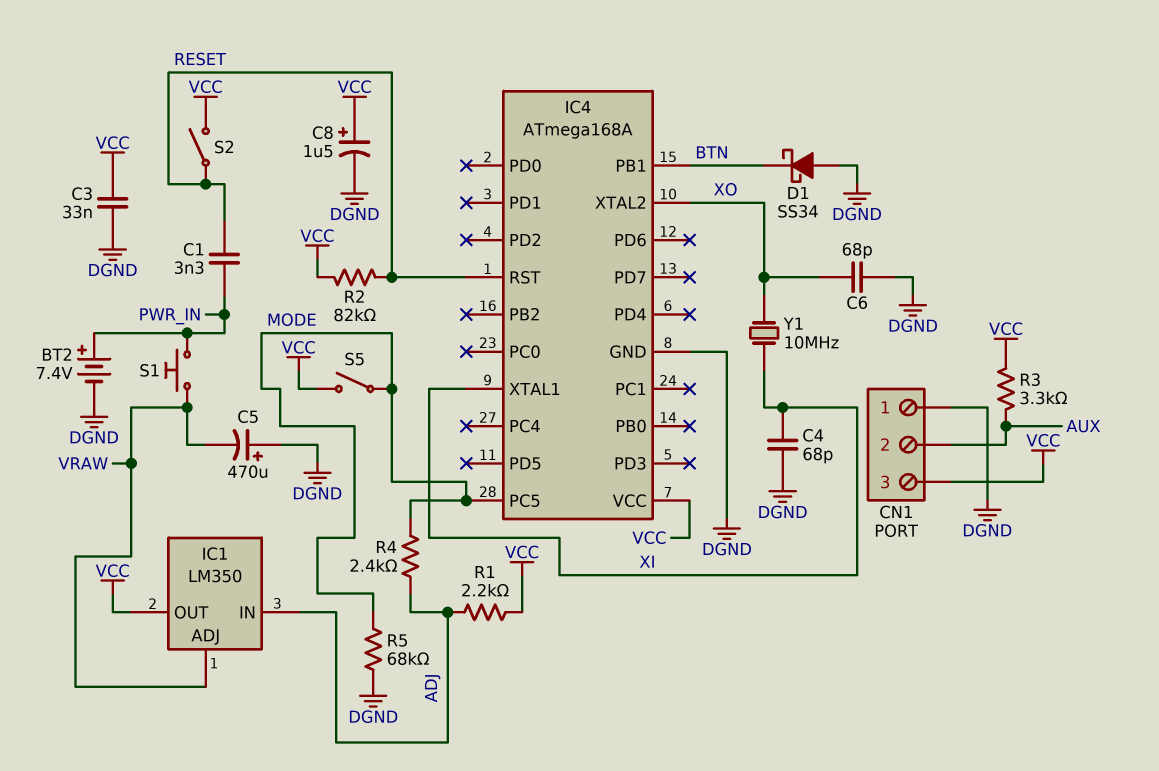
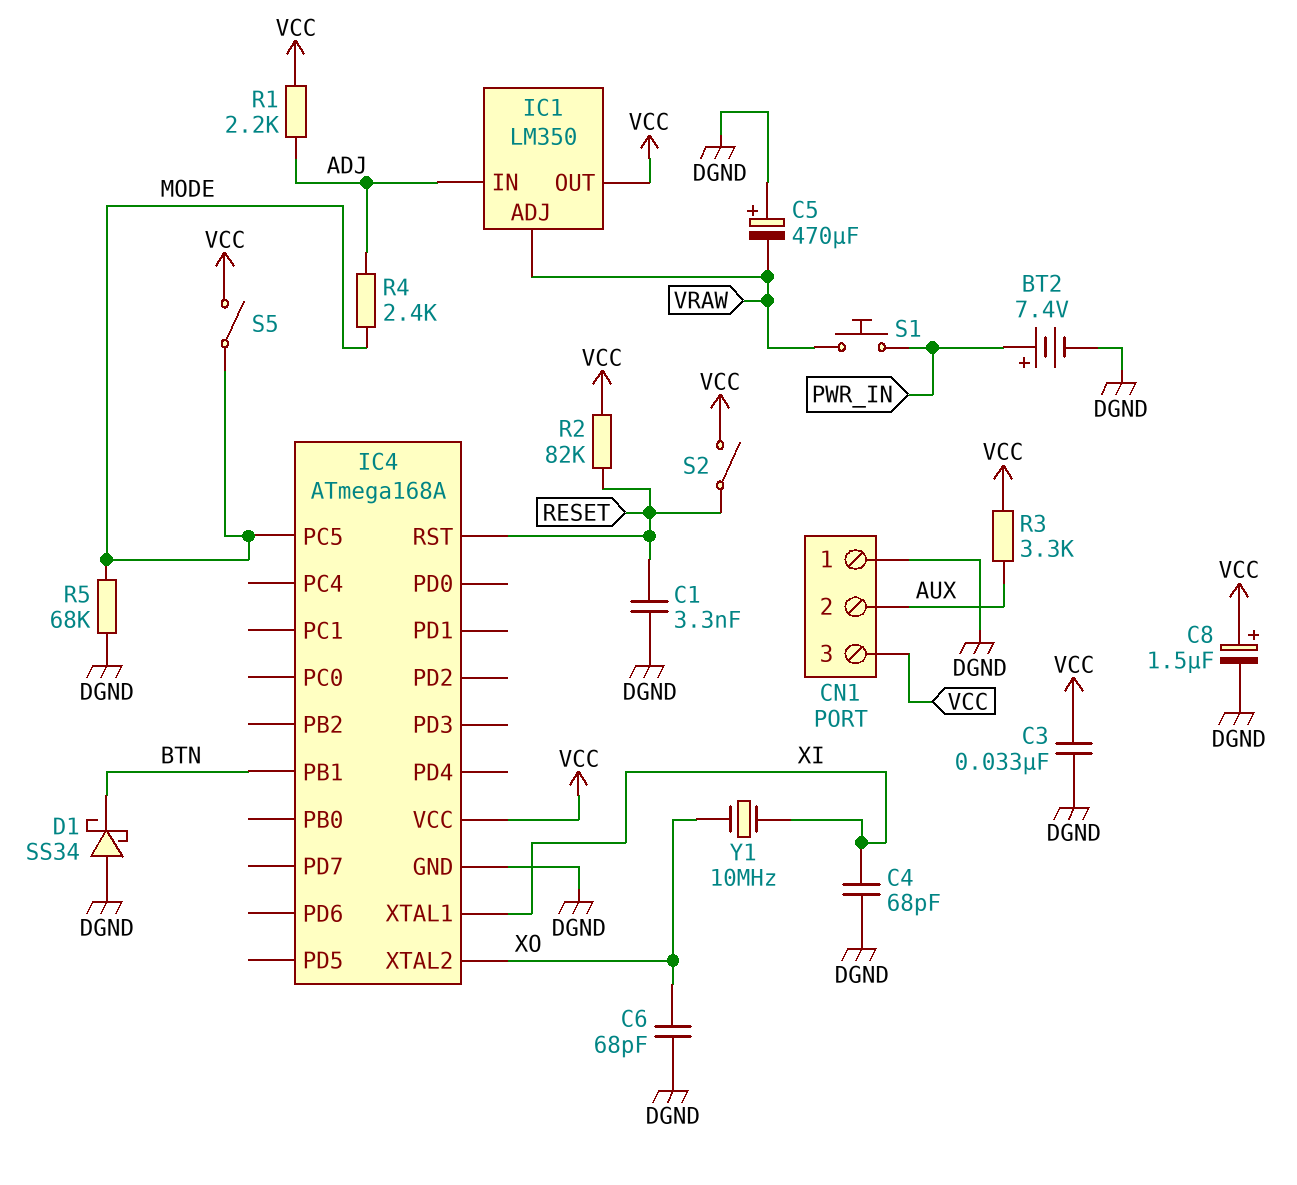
C1: 3.3nF (PWR_IN, RESET) -> 3.3nF (DGND, RESET)

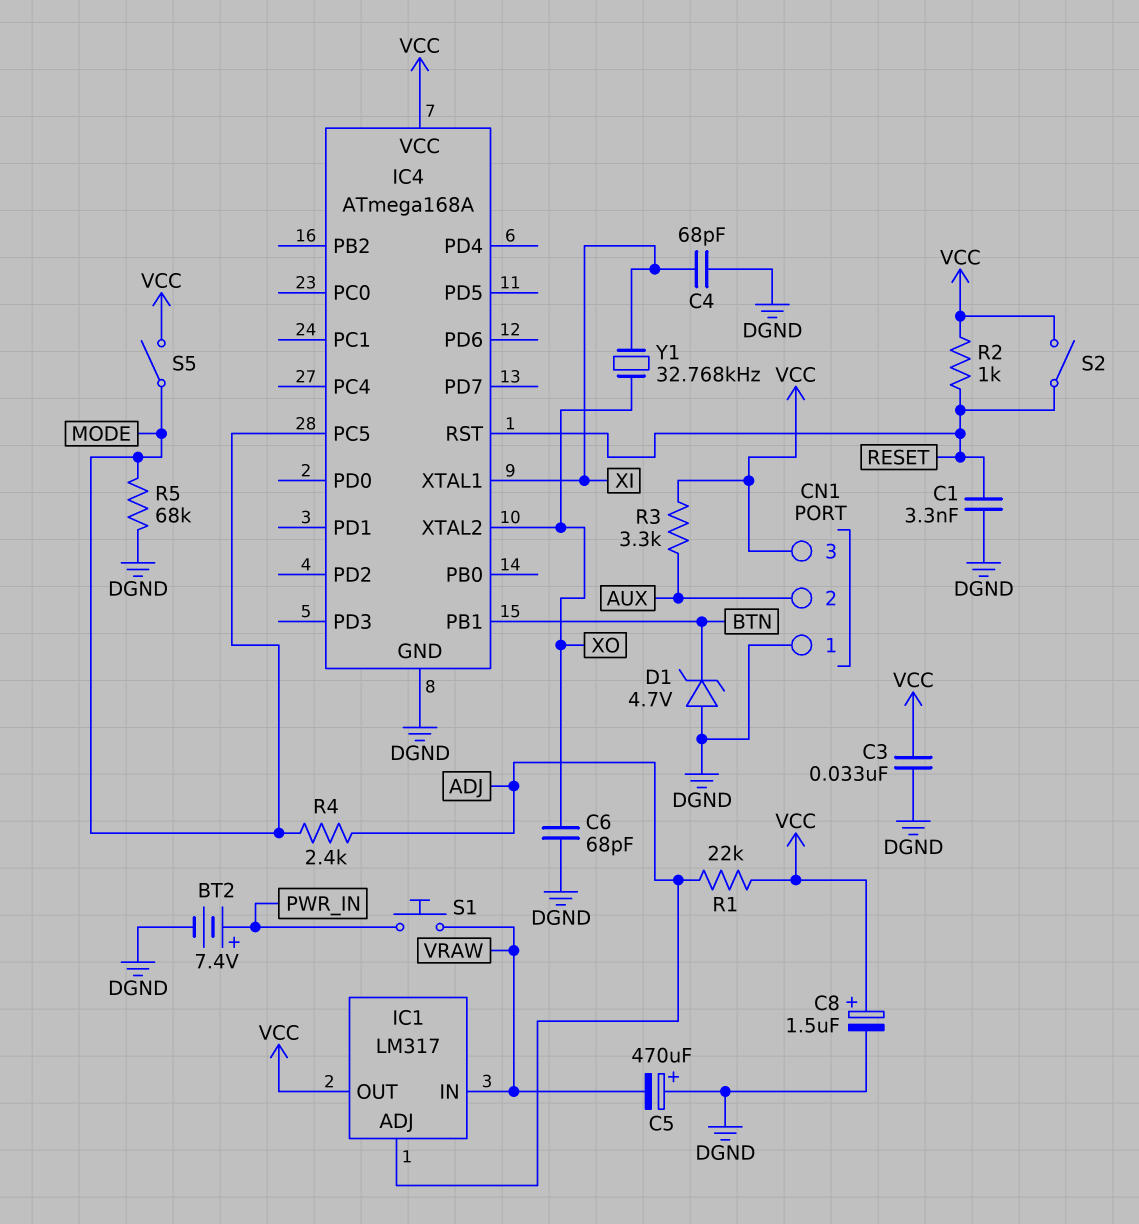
D1: schottky SS34 (A DGND, K BTN) -> zener 4.7V (A DGND, K BTN)
IC1: LM350 -> LM317
IC1 pin ADJ: VRAW -> ADJ
IC1 pin IN: ADJ -> VRAW
R1: 2.2k (ADJ, VCC) -> 22k (ADJ, VCC)
R2: 82k (RESET, VCC) -> 1k (RESET, VCC)
Y1: 10MHz (XI, XO) -> 32.768kHz (XI, XO)

